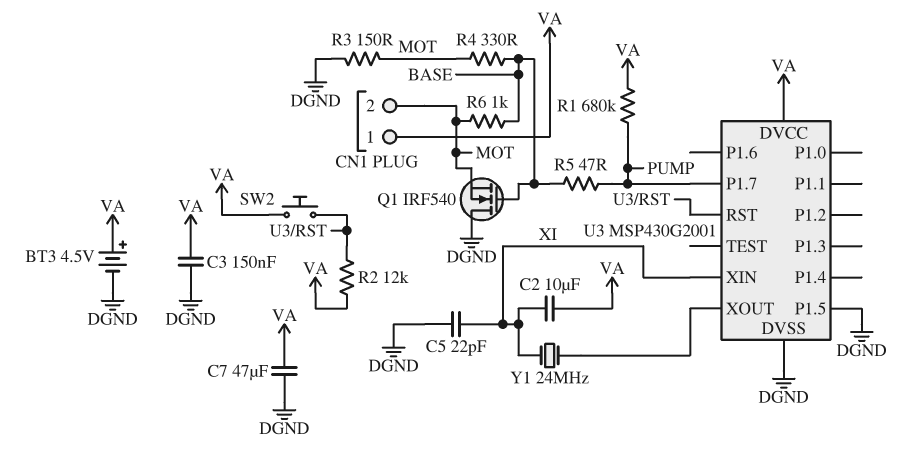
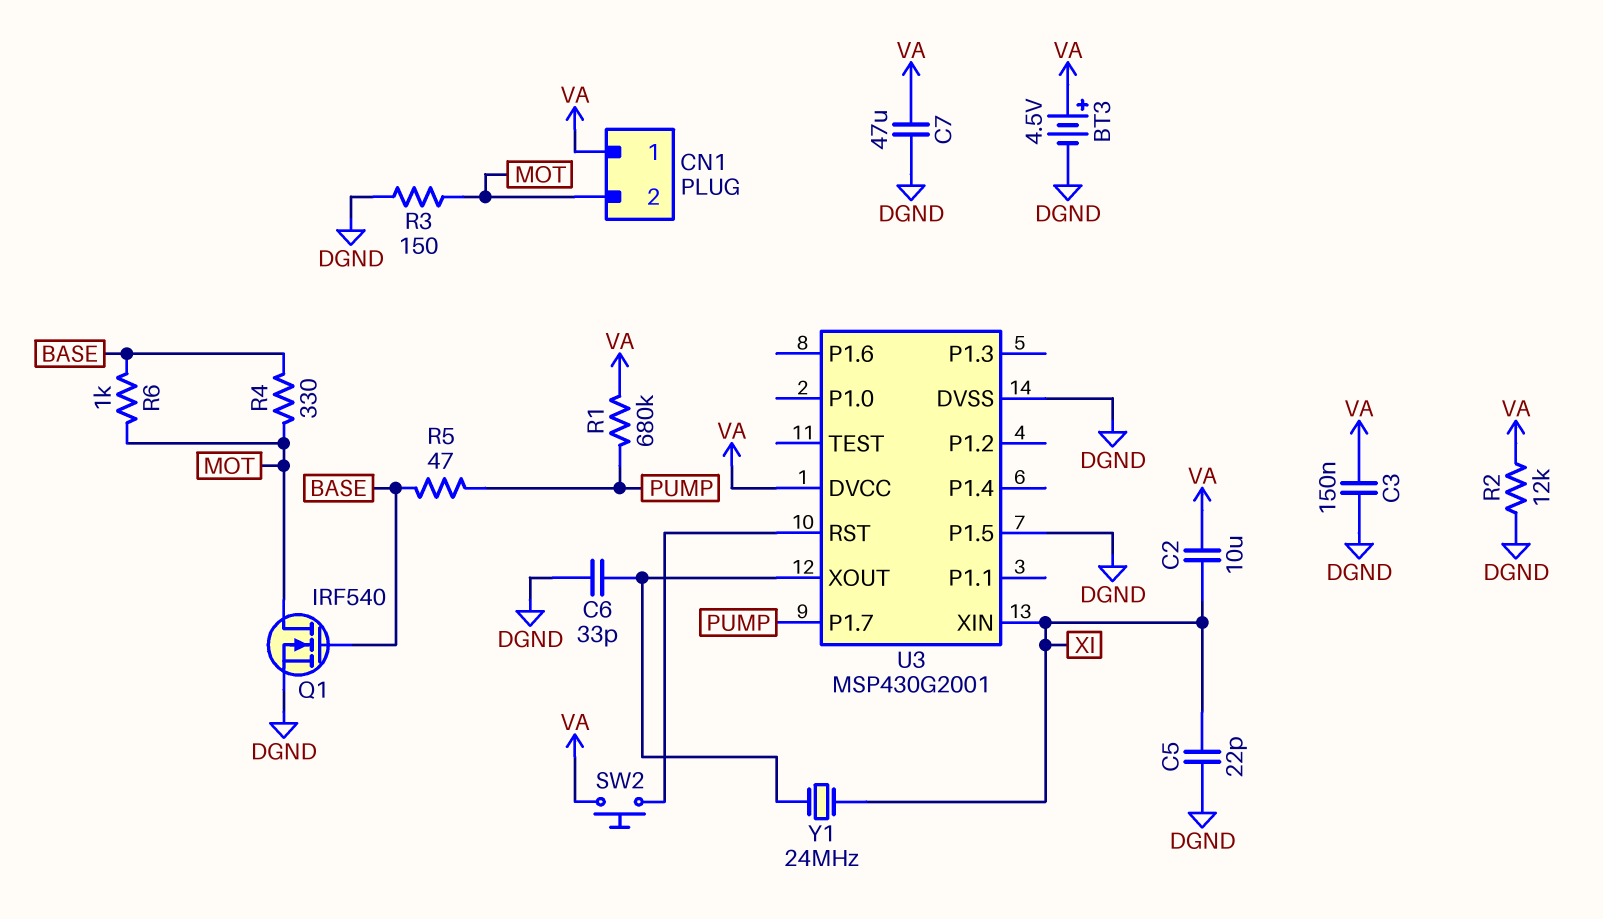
C6: none -> 33pF (DGND, U3/XOUT)
Q1: NMOS IRF540 (G BASE, D DGND, S MOT) -> NMOS IRF540 (G BASE, D MOT, S DGND)
R2: 12k (U3/RST, VA) -> 12k (DGND, VA)

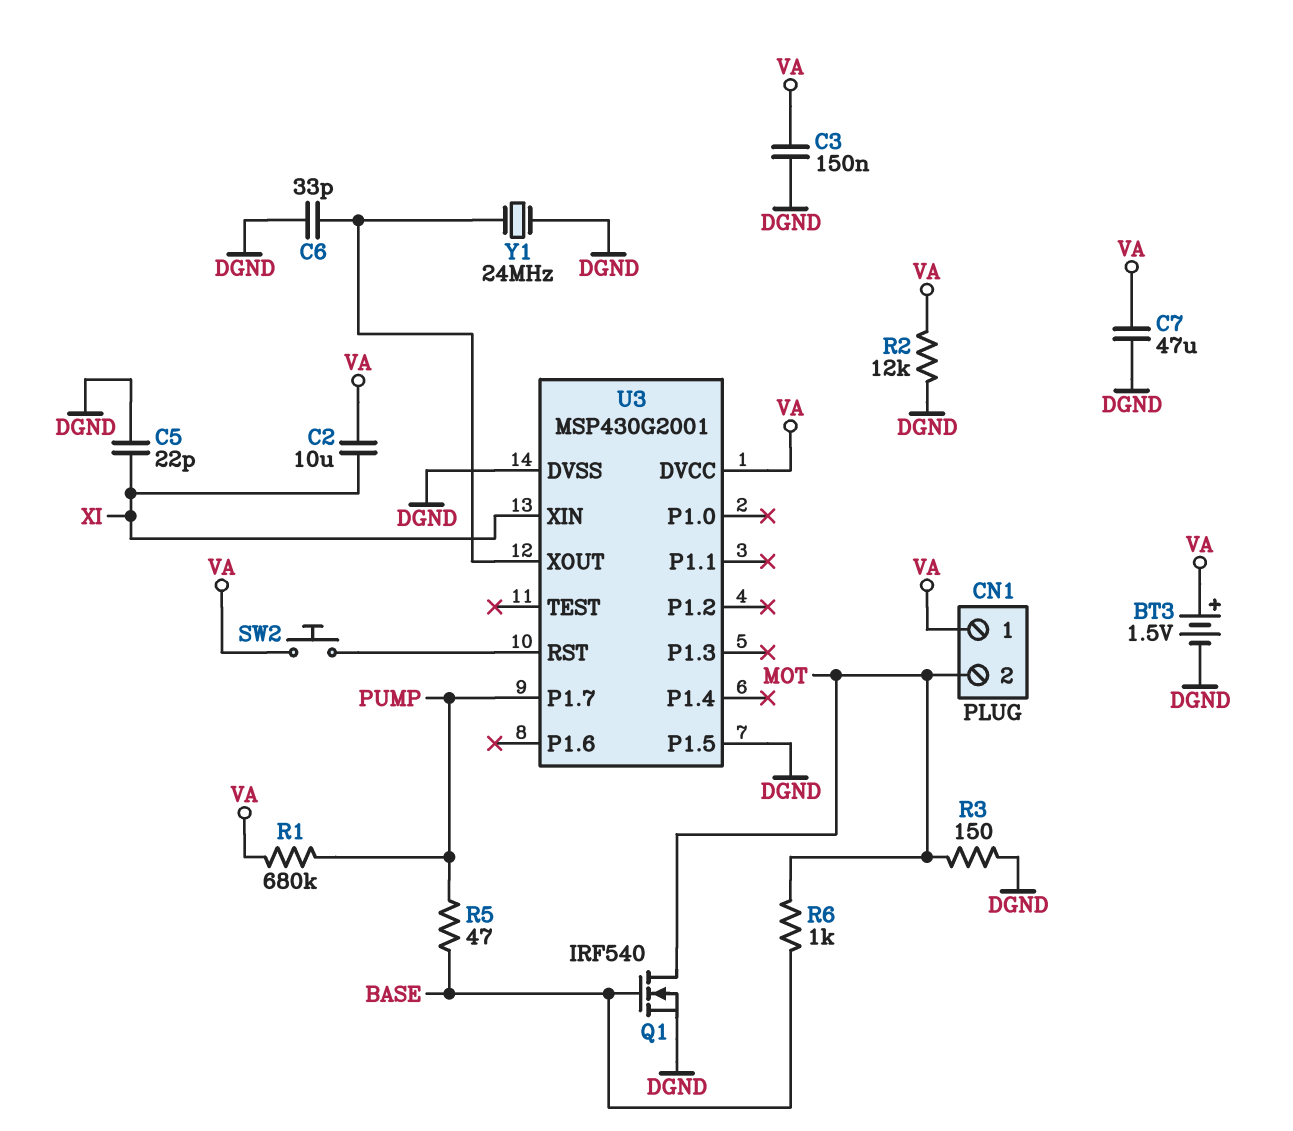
BT3: 4.5V (plus VA, minus DGND) -> 1.5V (plus VA, minus DGND)
R4: 330 (BASE, MOT) -> none
Y1: 24MHz (U3/XOUT, XI) -> 24MHz (DGND, U3/XOUT)

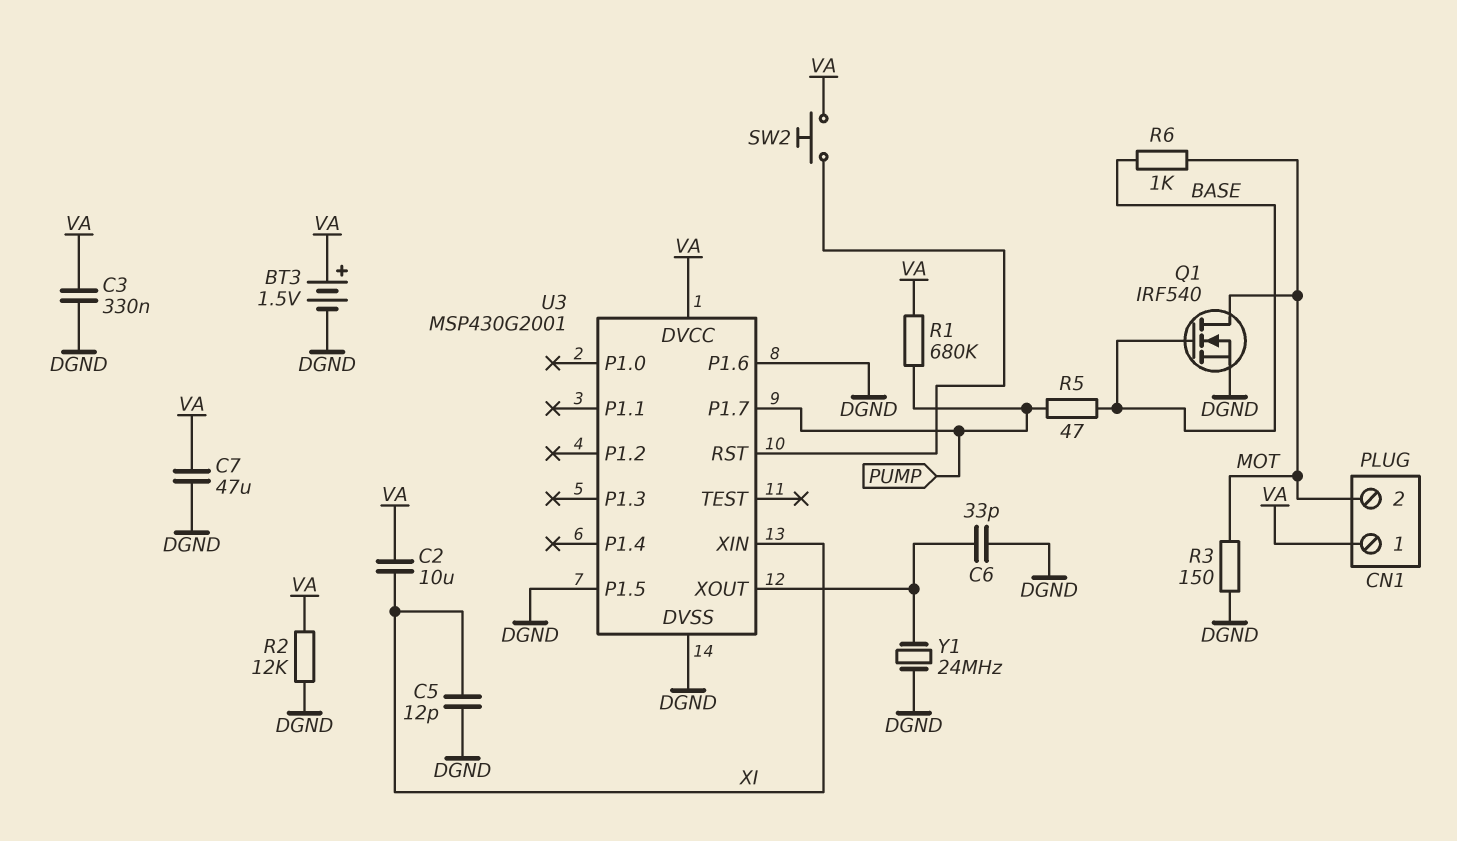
C3: 150nF (DGND, VA) -> 330nF (DGND, VA)
C5: 22pF (DGND, XI) -> 12pF (DGND, XI)
U3 pin P1.6: none -> DGND

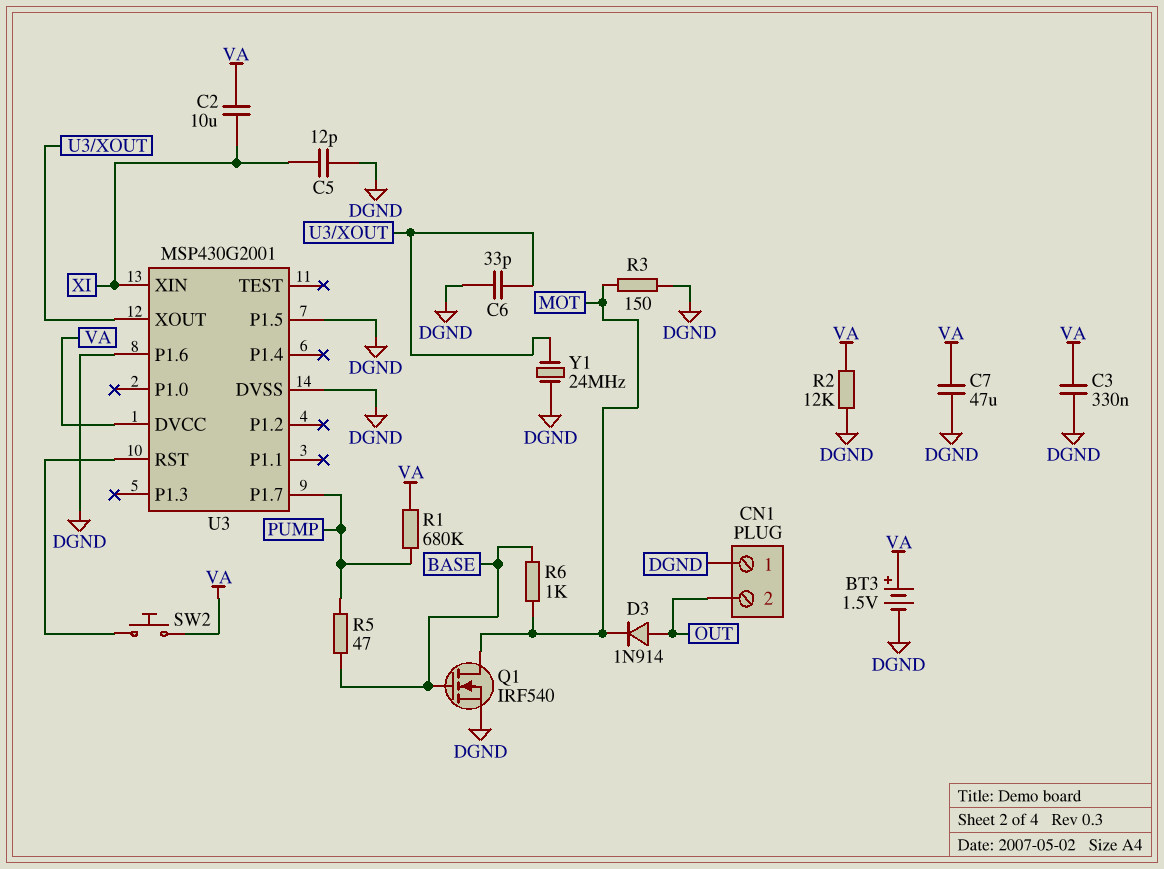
CN1 pin 1: VA -> DGND
CN1 pin 2: MOT -> OUT
D3: none -> diode 1N914 (A OUT, K MOT)

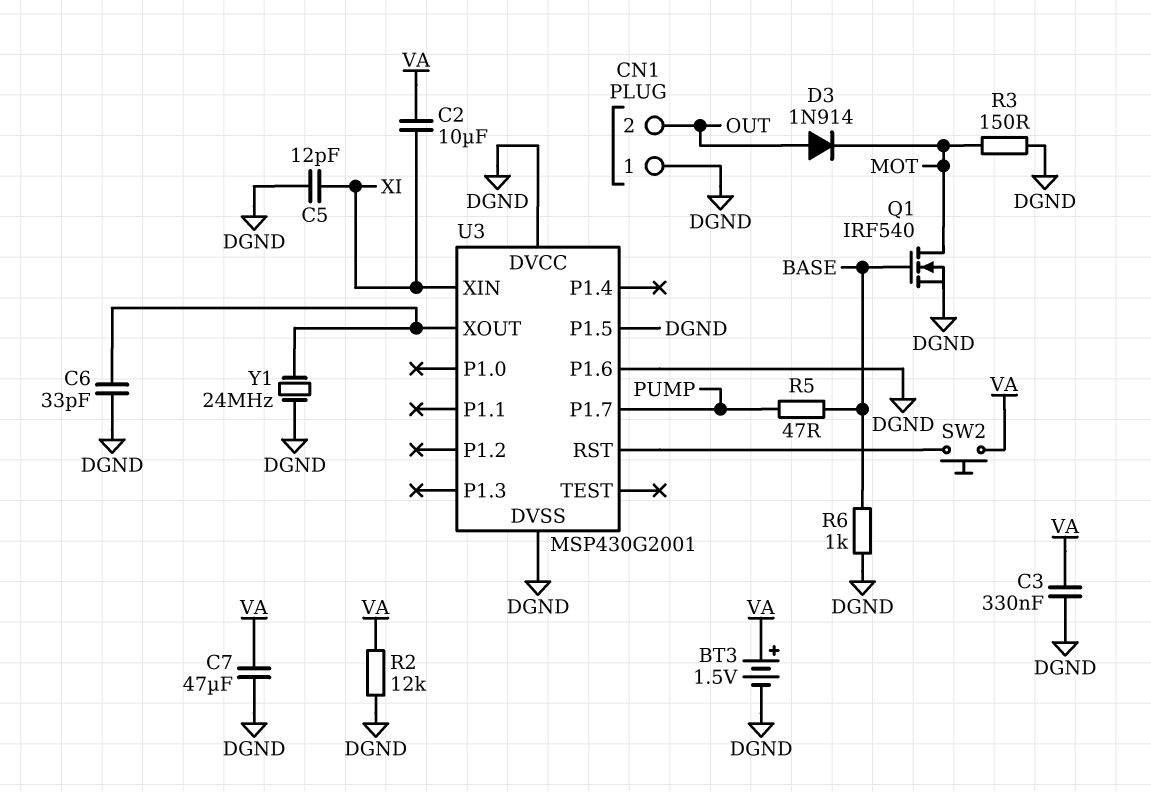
R1: 680k (PUMP, VA) -> none
R6: 1k (BASE, MOT) -> 1k (BASE, DGND)
U3 pin DVCC: VA -> DGND

